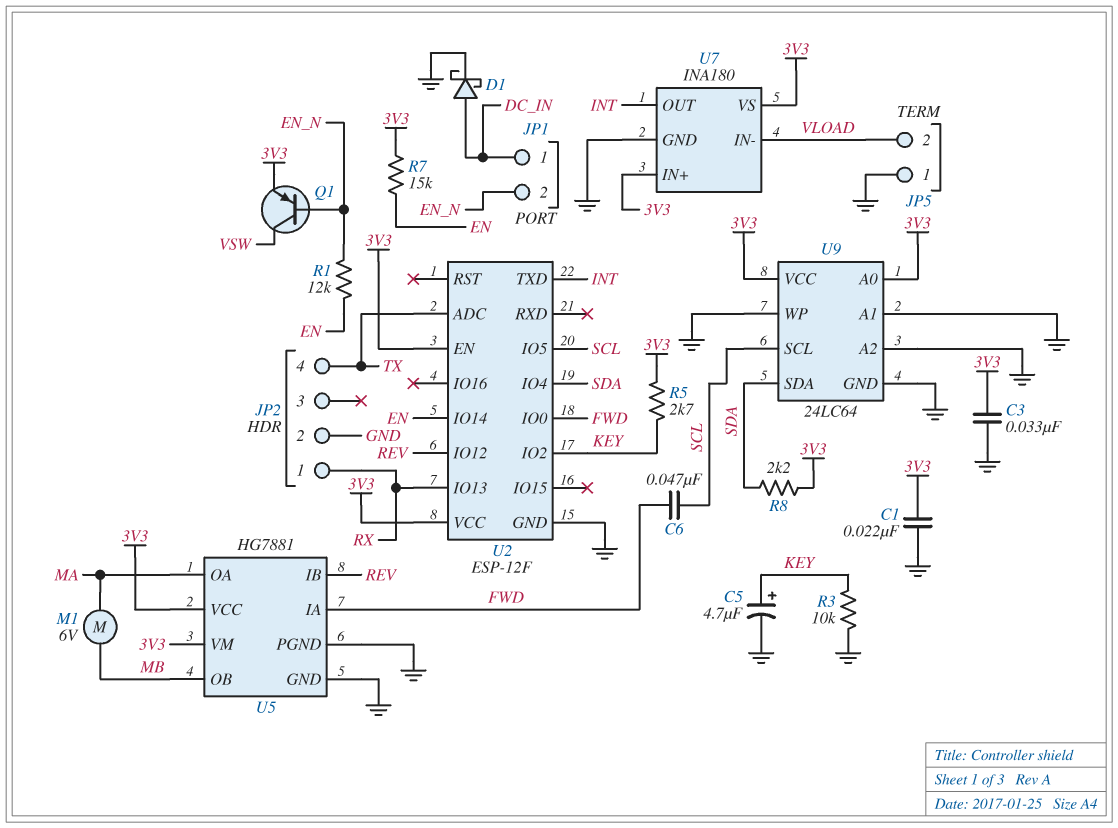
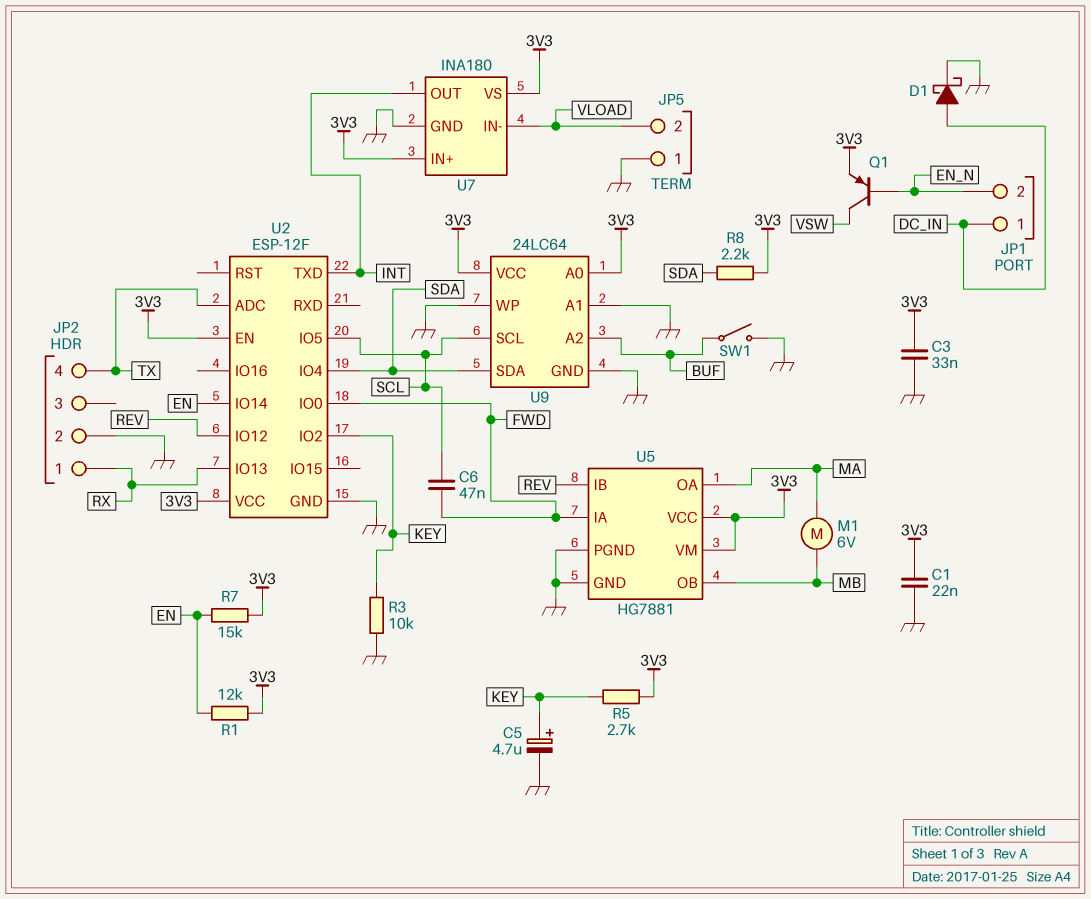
R1: 12k (EN, EN_N) -> 12k (3V3, EN)
SW1: none -> switch (BUF, GND)
U9 pin A2: GND -> BUF

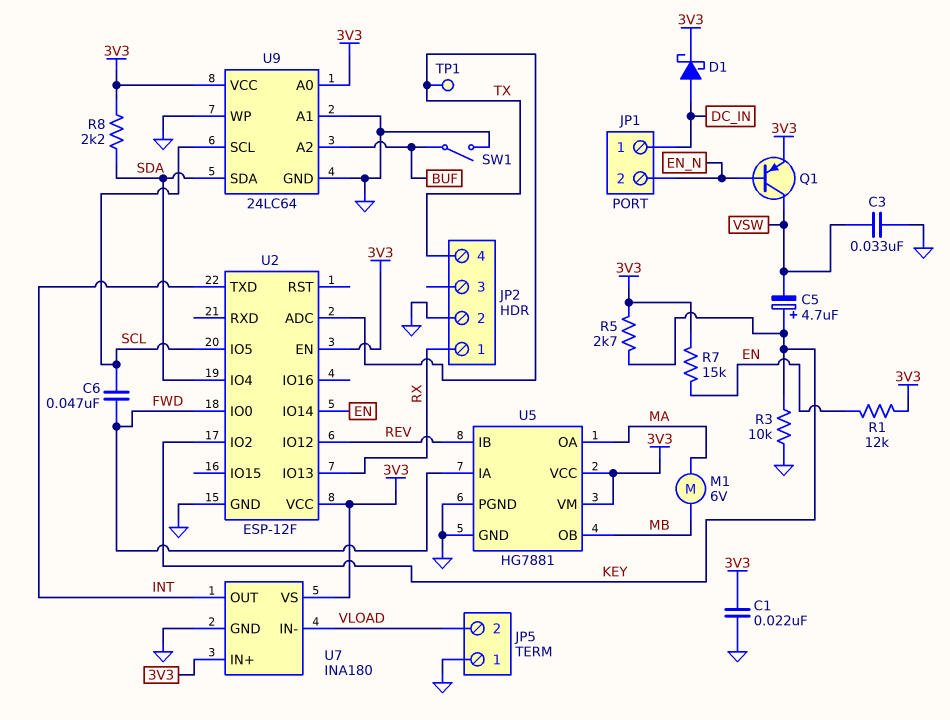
C3: 33nF (3V3, GND) -> 33nF (GND, VSW)
C5: 4.7uF (plus KEY, minus GND) -> 4.7uF (plus KEY, minus VSW)
D1: schottky (A DC_IN, K GND) -> schottky (A DC_IN, K 3V3)
TP1: none -> test point (TX)

